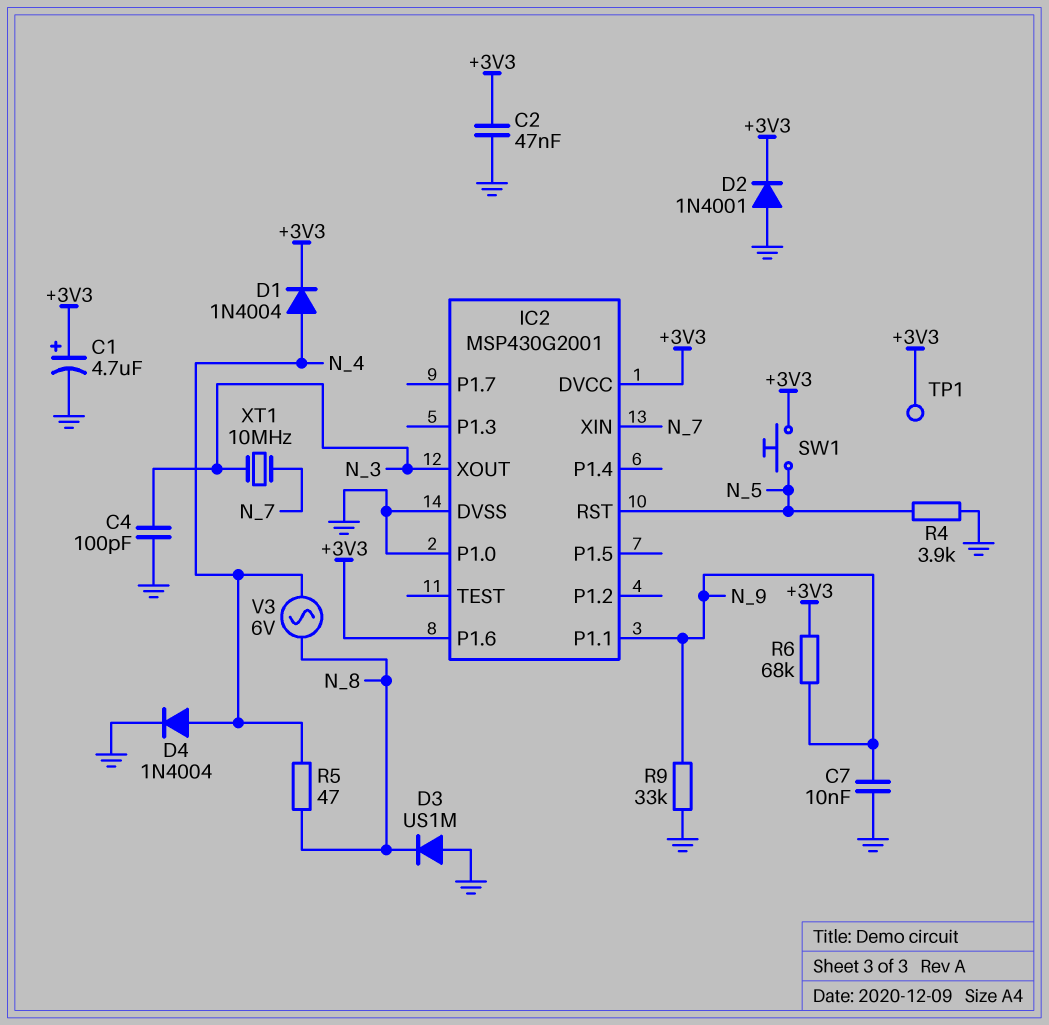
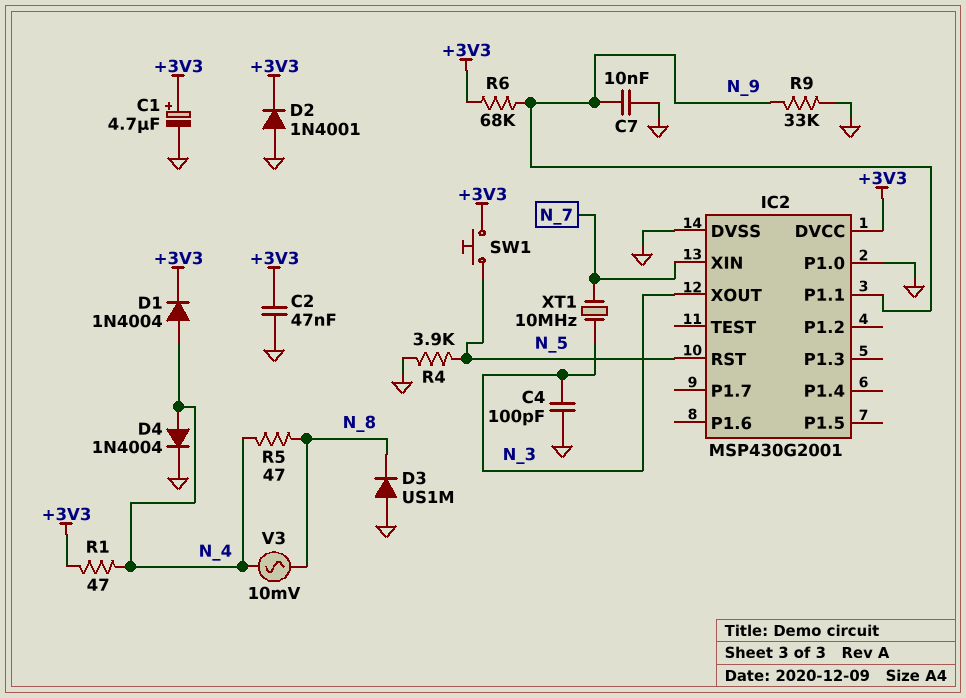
IC2 pin P1.6: +3V3 -> none
R1: none -> 47 (+3V3, N_4)
TP1: test point (+3V3) -> none
V3: AC 6V (N_4, N_8) -> AC 10mV (N_4, N_8)

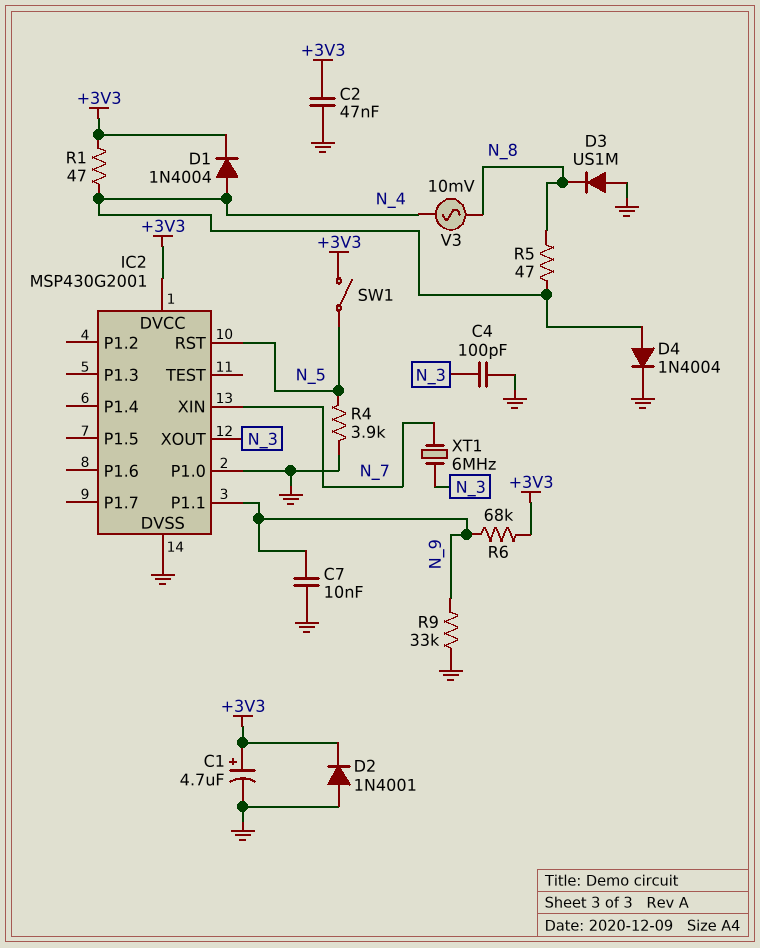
SW1: button (+3V3, N_5) -> switch (+3V3, N_5)
XT1: 10MHz (N_3, N_7) -> 6MHz (N_3, N_7)

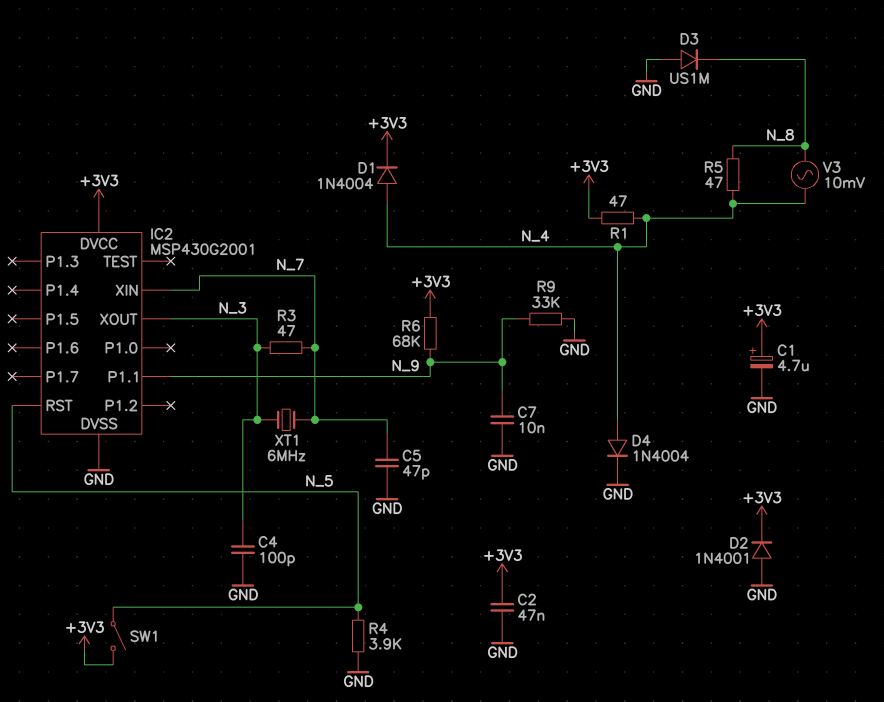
C5: none -> 47pF (GND, N_7)
IC2 pin P1.0: GND -> none
R3: none -> 47 (N_3, N_7)

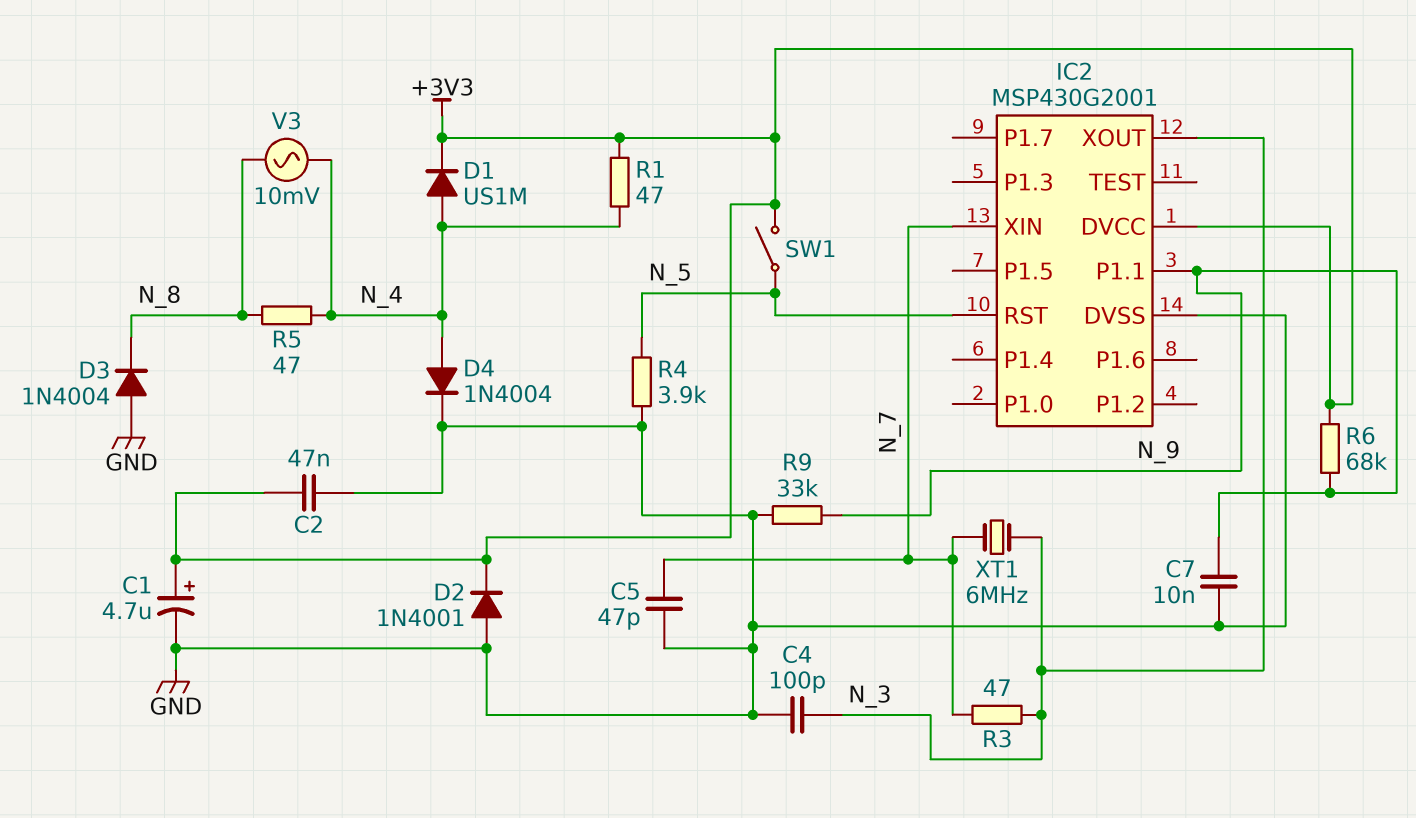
D1: diode 1N4004 (A N_4, K +3V3) -> diode US1M (A N_4, K +3V3)
D3: diode US1M (A GND, K N_8) -> diode 1N4004 (A GND, K N_8)

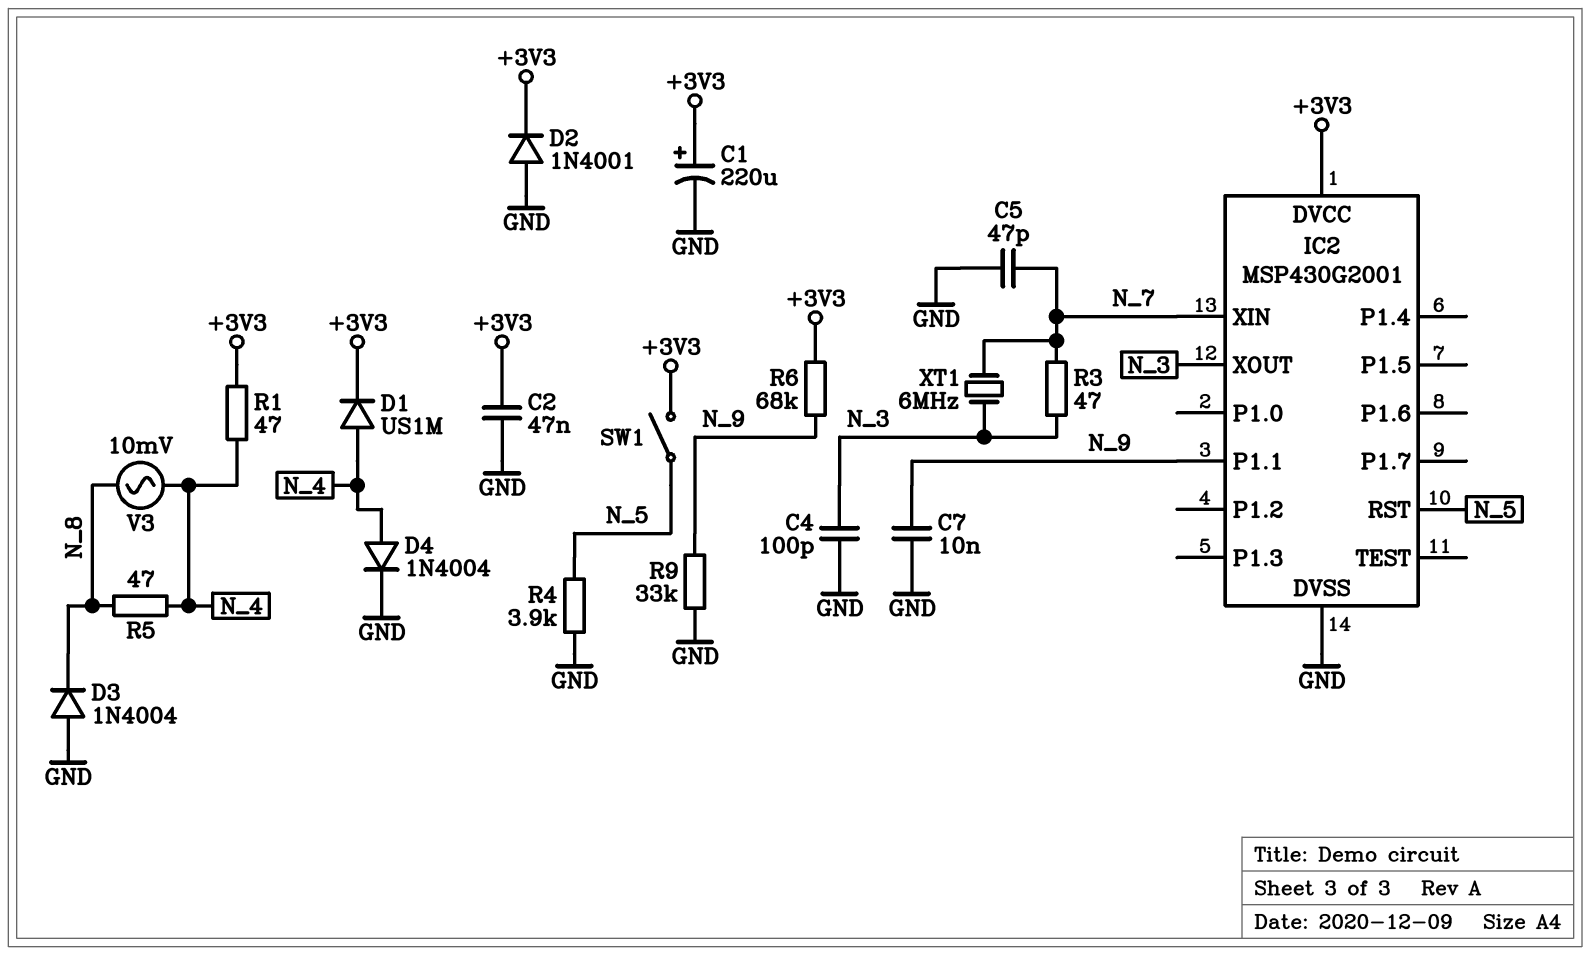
C1: 4.7uF (plus +3V3, minus GND) -> 220uF (plus +3V3, minus GND)

